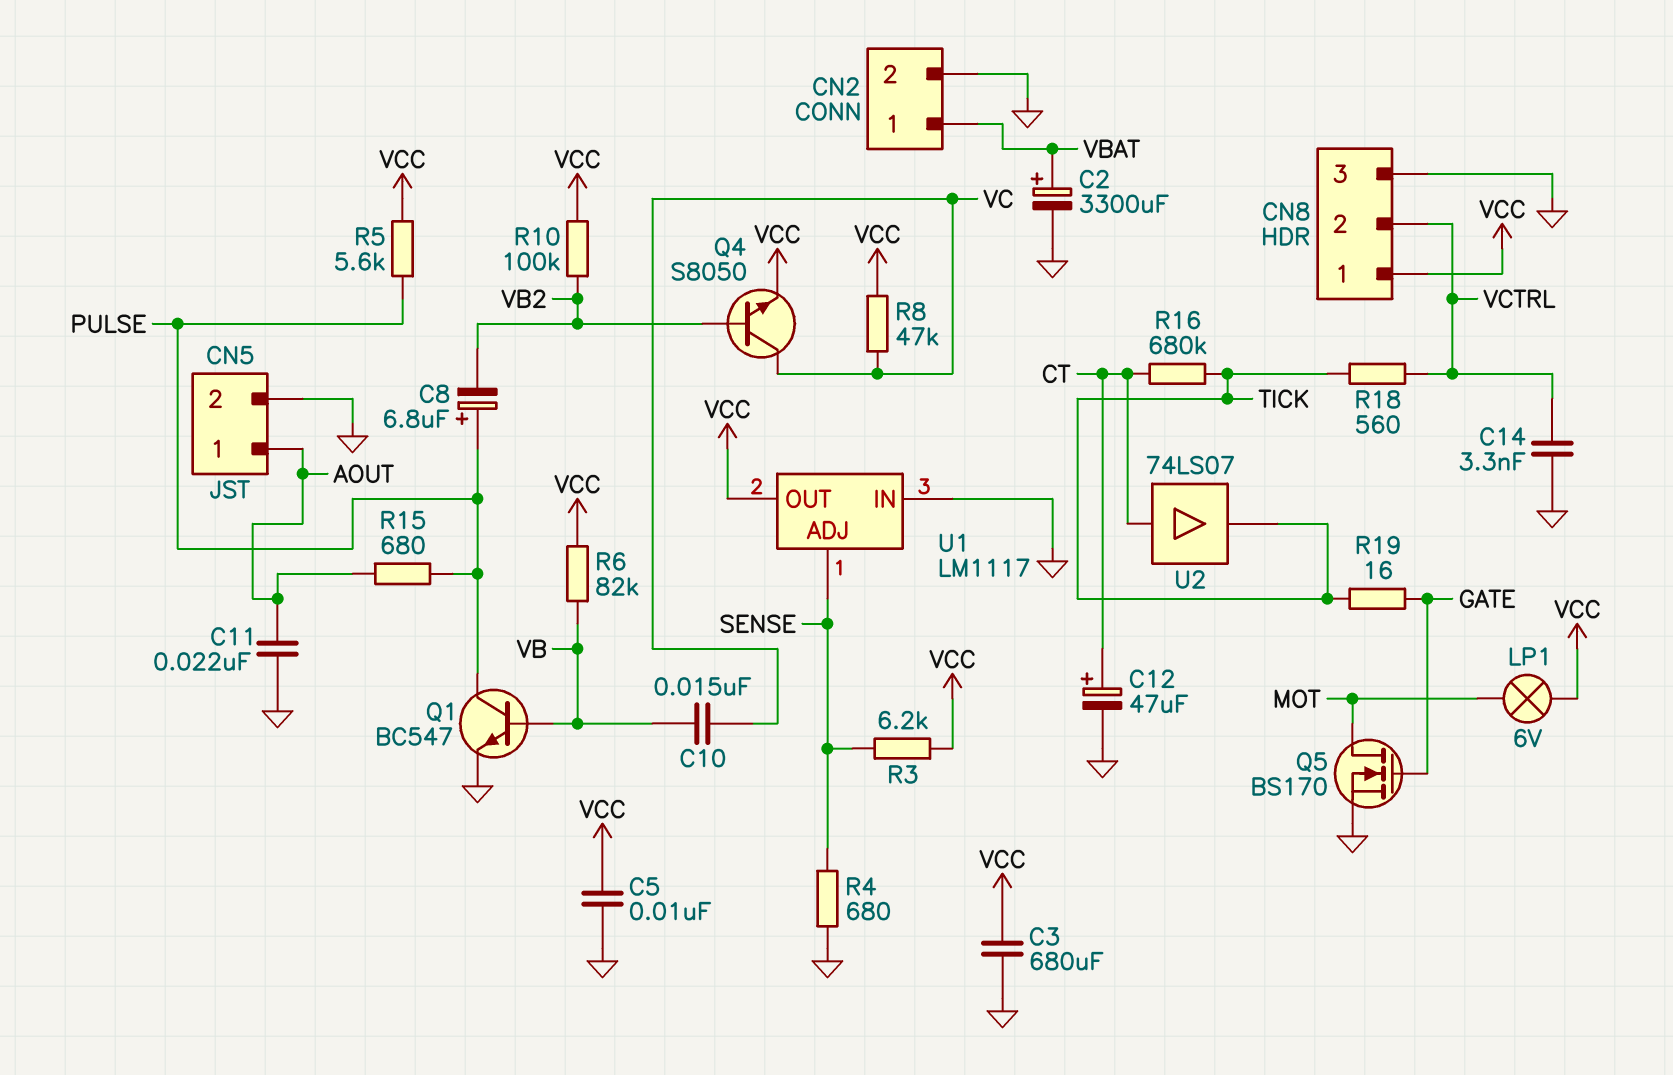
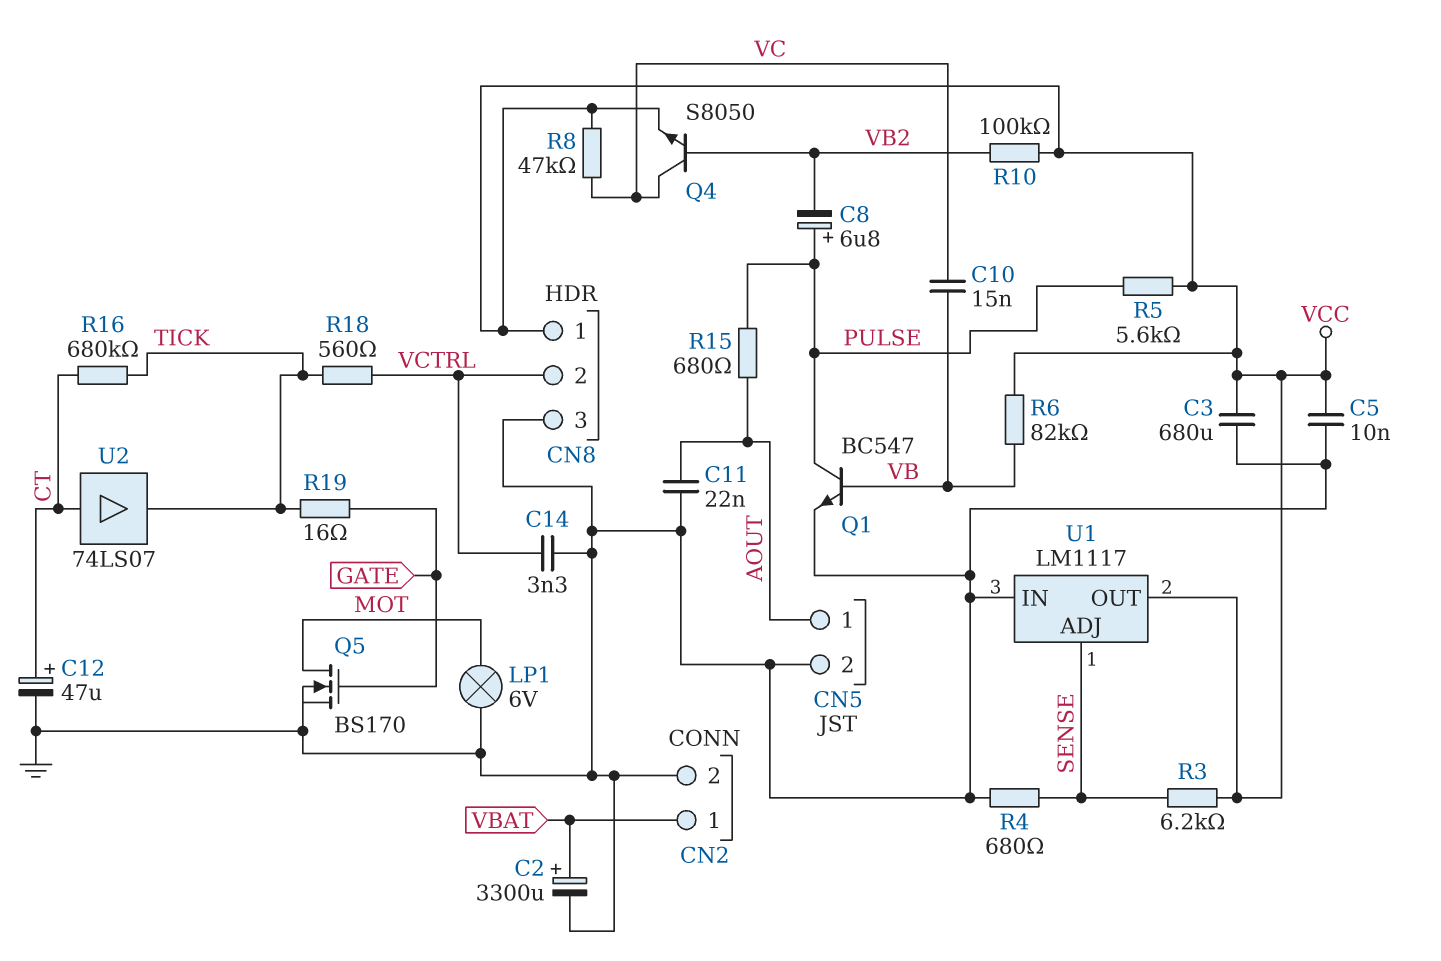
LP1: lamp 6V (MOT, VCC) -> lamp 6V (GND, MOT)

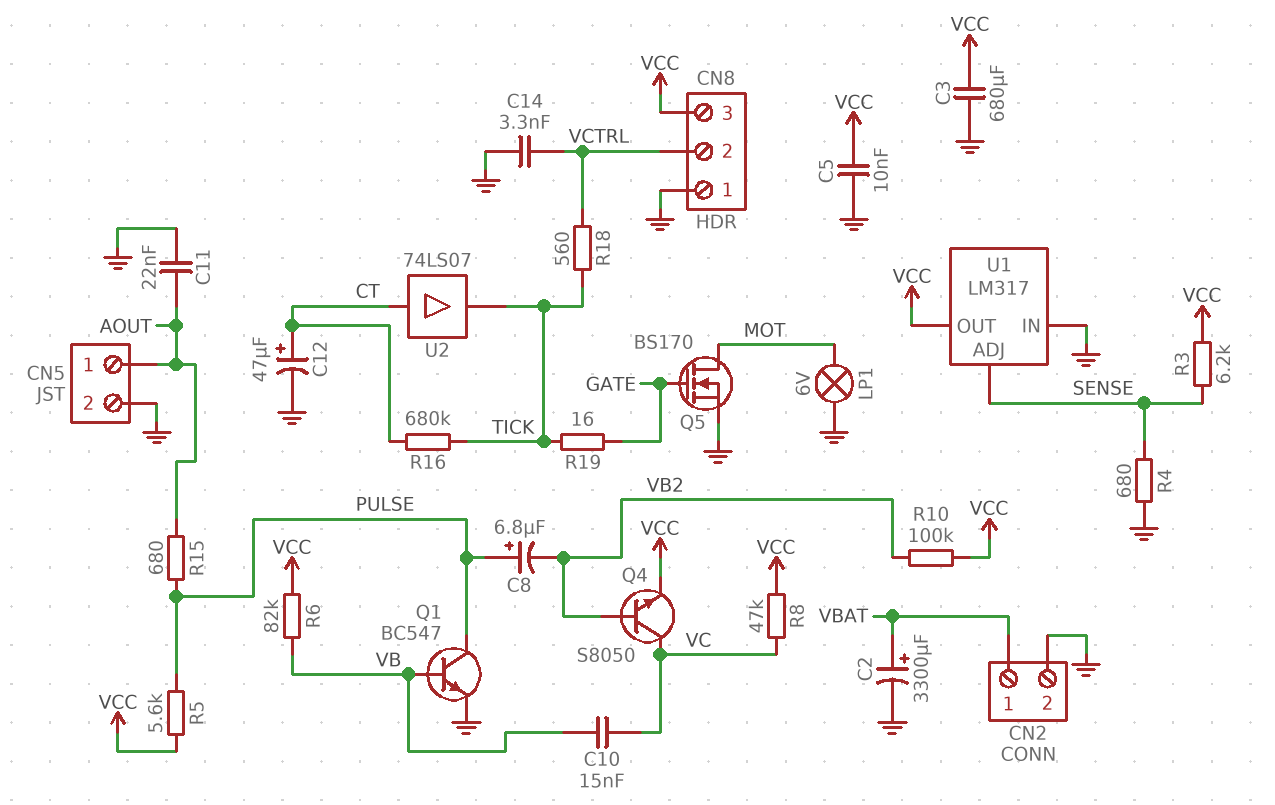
CN8 pin 1: VCC -> GND
CN8 pin 3: GND -> VCC
U1: LM1117 -> LM317

